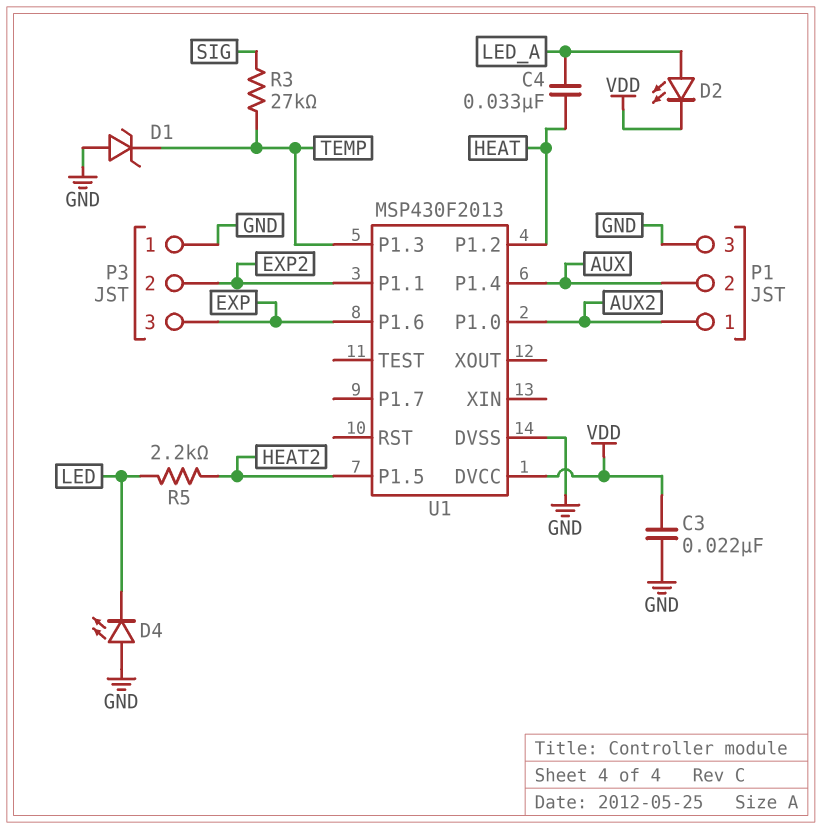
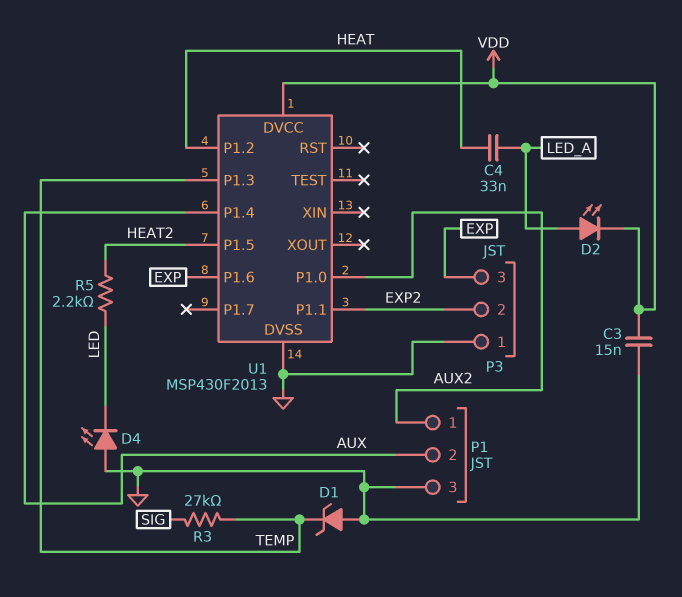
C3: 22nF (GND, VDD) -> 15nF (GND, VDD)

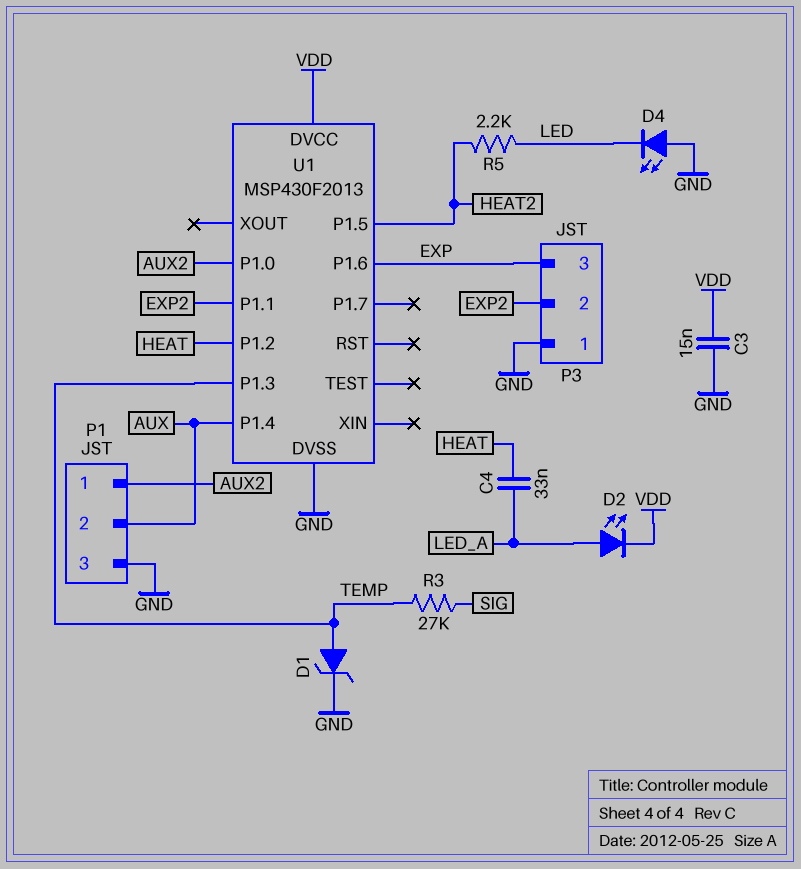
D1: zener (A GND, K TEMP) -> zener (A TEMP, K GND)

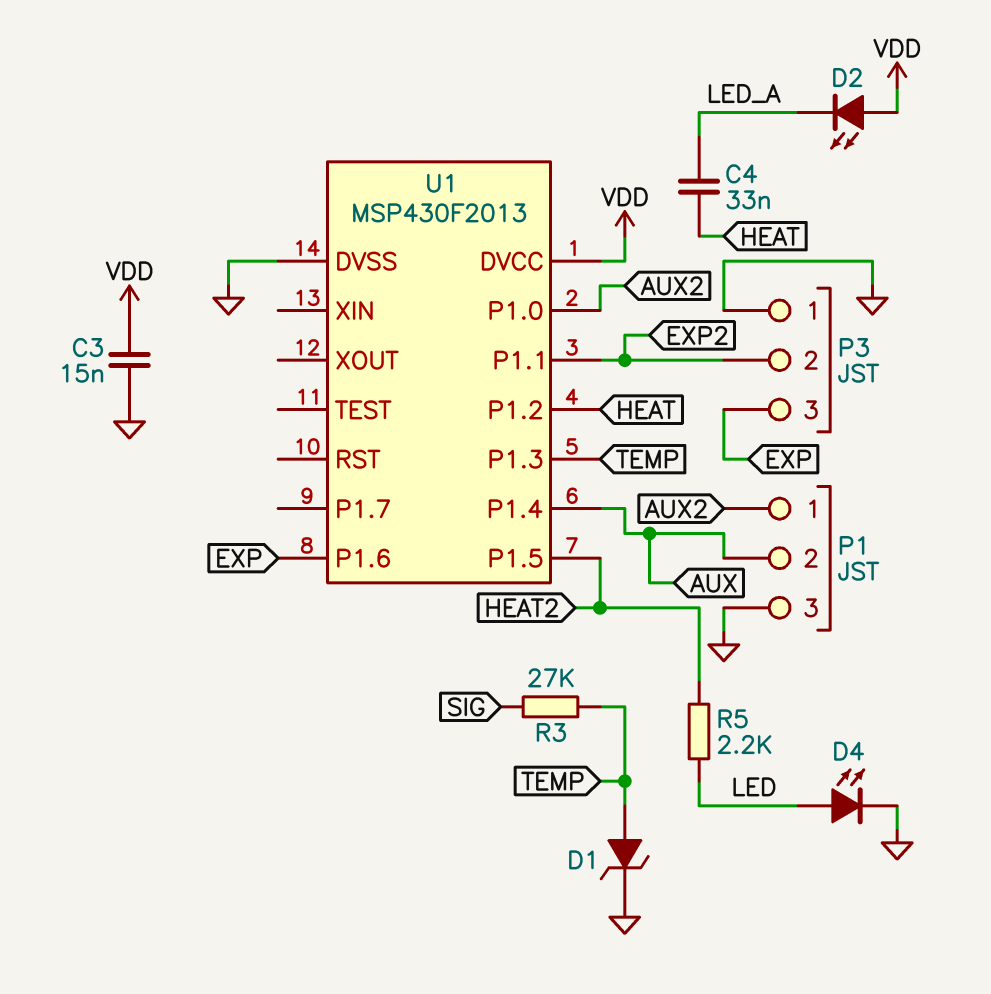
D2: LED (A LED_A, K VDD) -> LED (A VDD, K LED_A)
D4: LED (A GND, K LED) -> LED (A LED, K GND)

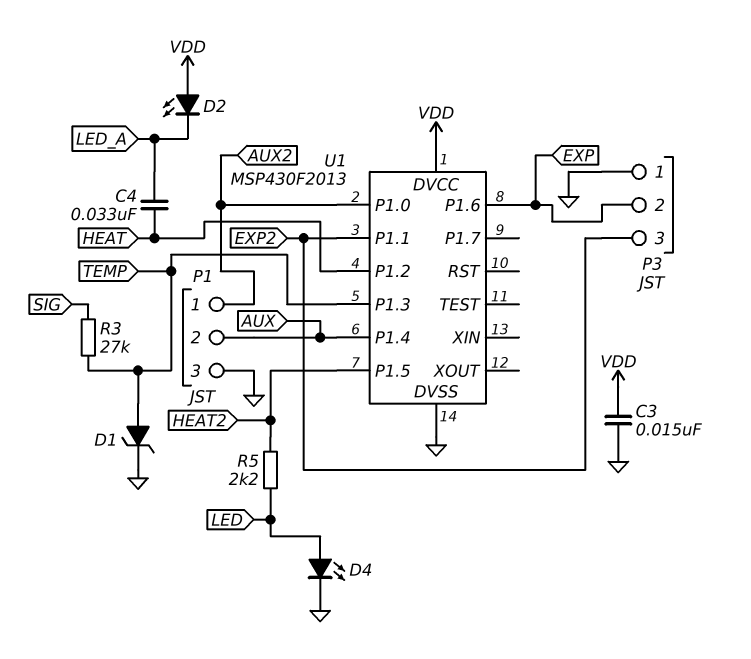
P3 pin 2: EXP2 -> EXP
P3 pin 3: EXP -> EXP2

